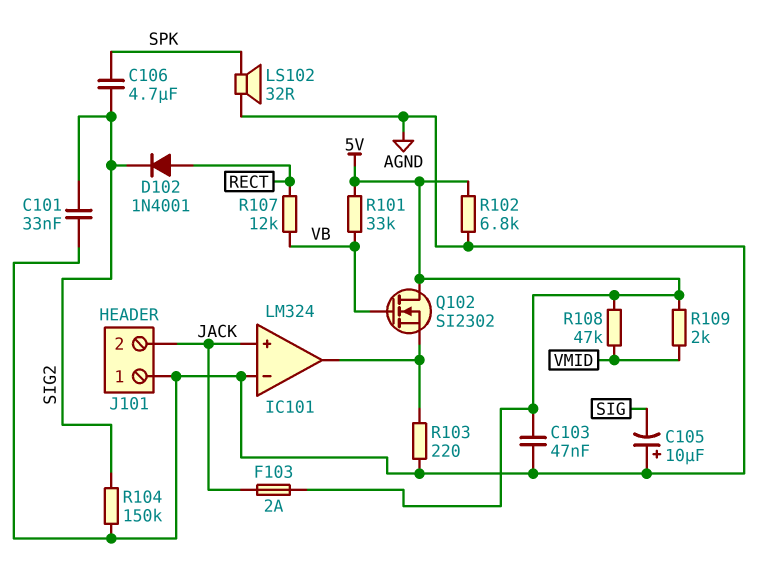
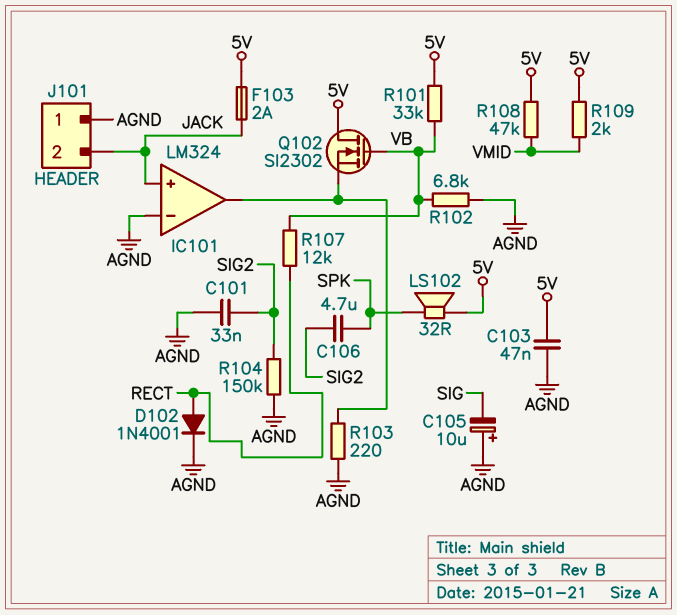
D102: diode 1N4001 (A RECT, K SIG2) -> diode 1N4001 (A RECT, K AGND)
LS102: speaker 32R (AGND, SPK) -> speaker 32R (5V, SPK)
R102: 6.8k (5V, AGND) -> 6.8k (AGND, VB)

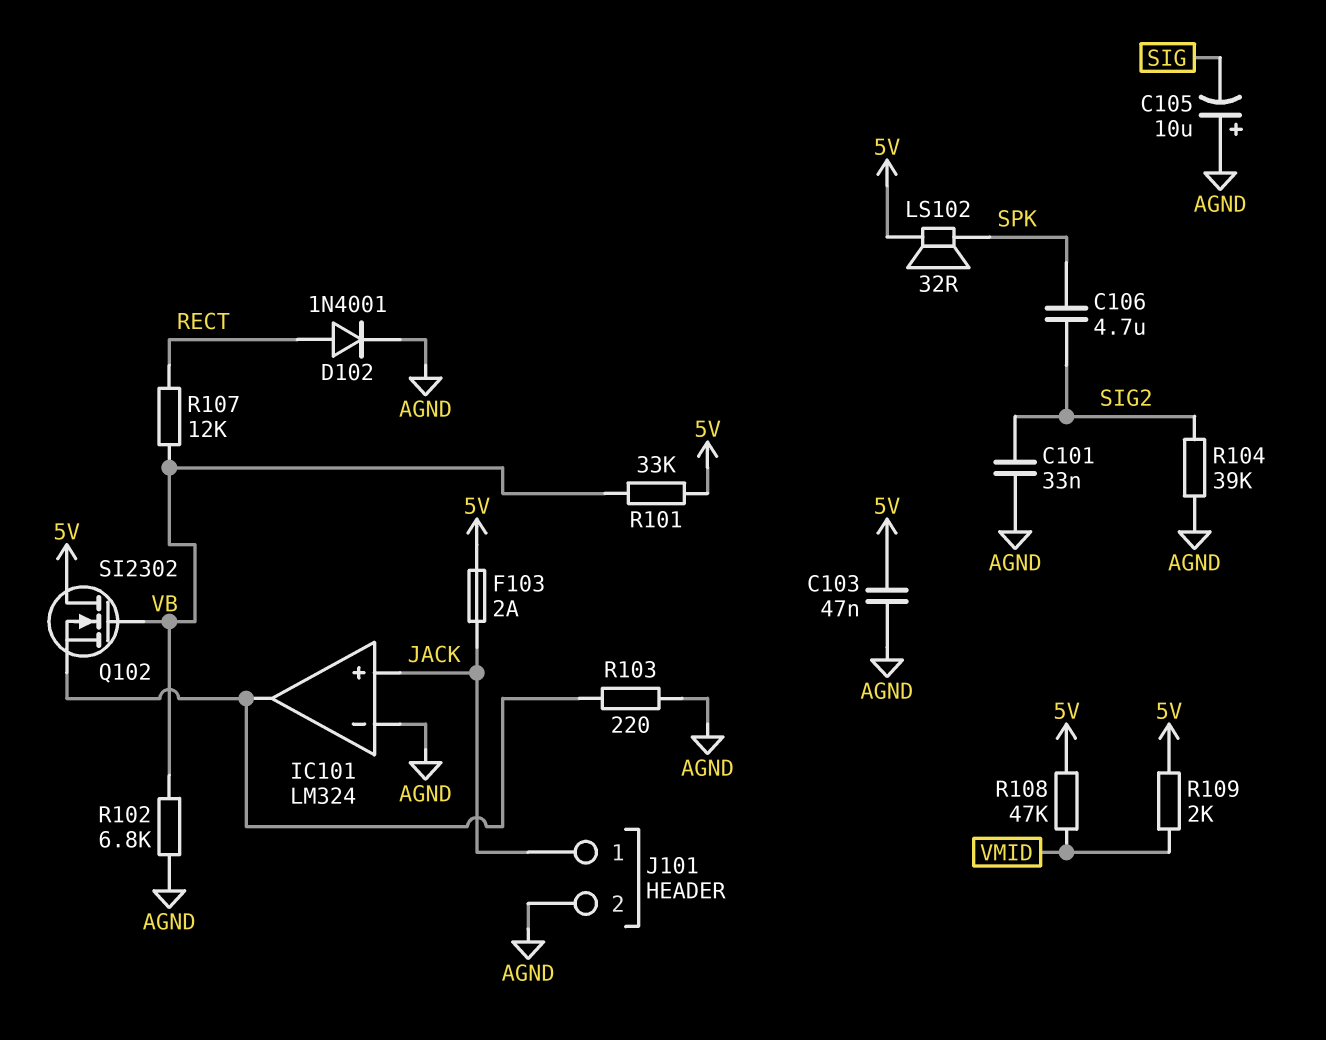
J101 pin 1: AGND -> JACK
J101 pin 2: JACK -> AGND
R104: 150k (AGND, SIG2) -> 39k (AGND, SIG2)

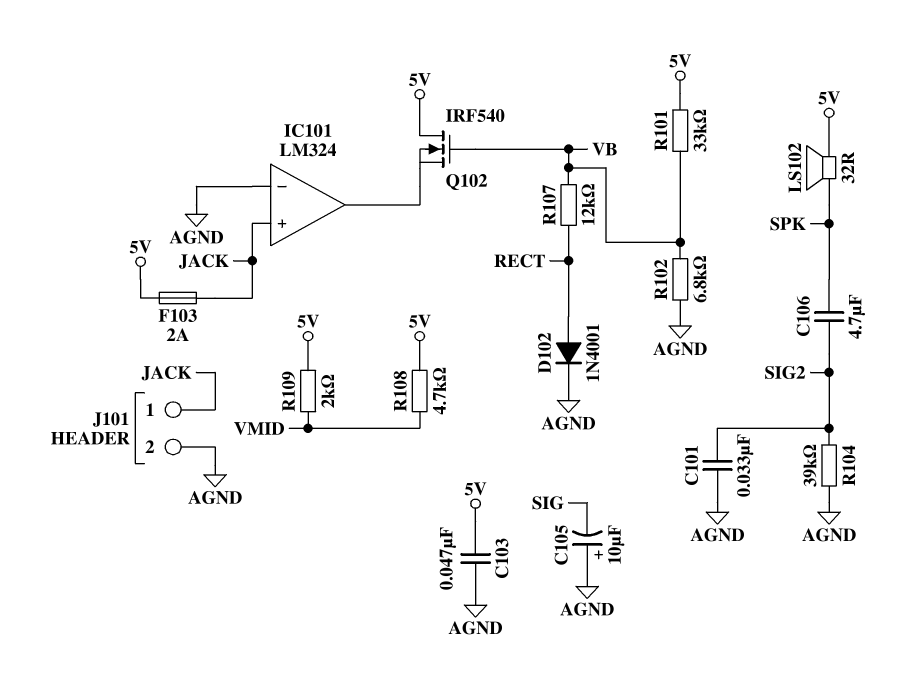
Q102: NMOS SI2302 (G VB, D 5V, S IC101/out) -> NMOS IRF540 (G VB, D 5V, S IC101/out)
R103: 220 (AGND, IC101/out) -> none
R108: 47k (5V, VMID) -> 4.7k (5V, VMID)

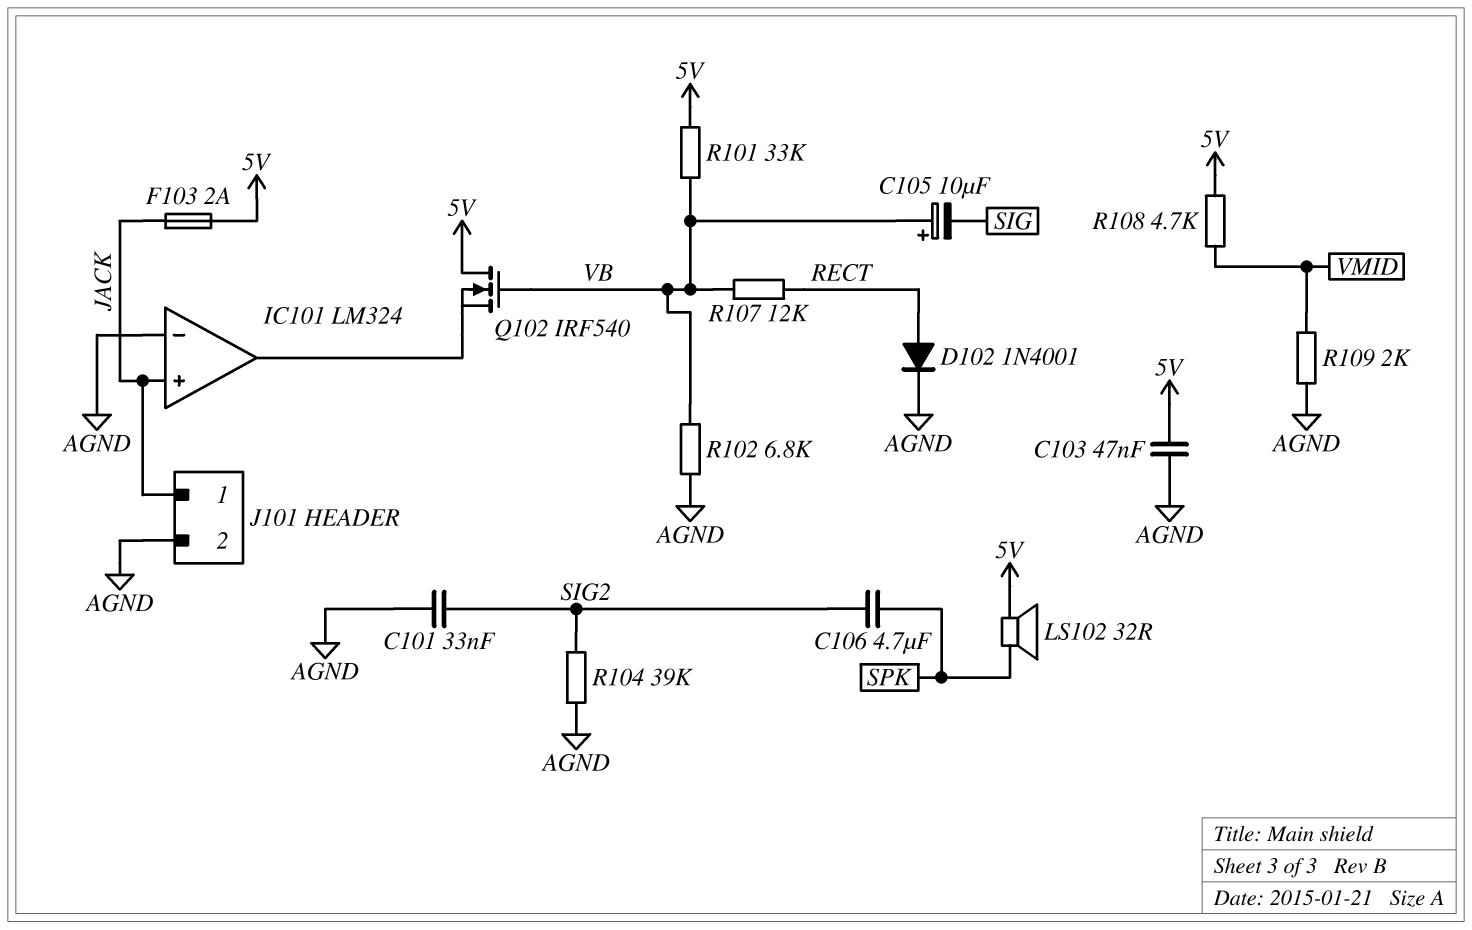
C105: 10uF (plus AGND, minus SIG) -> 10uF (plus VB, minus SIG)
R109: 2k (5V, VMID) -> 2k (AGND, VMID)

